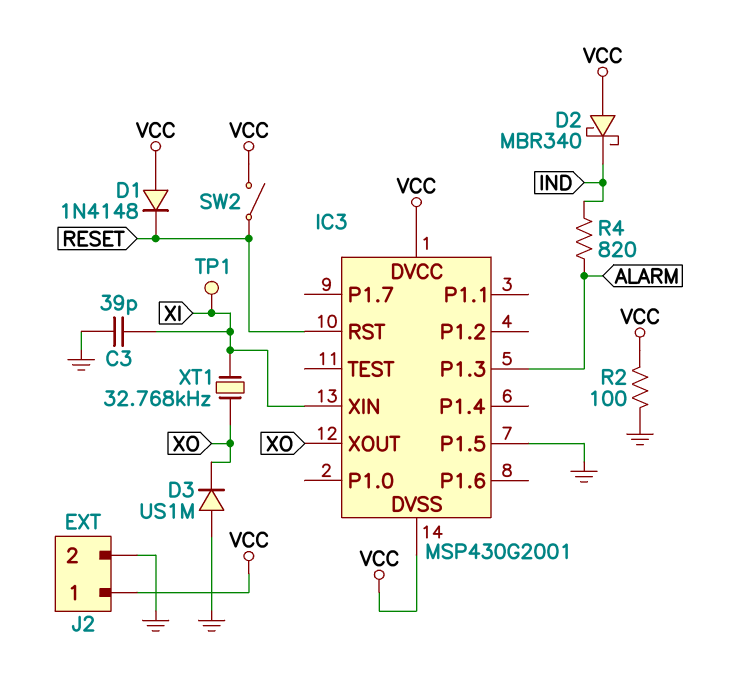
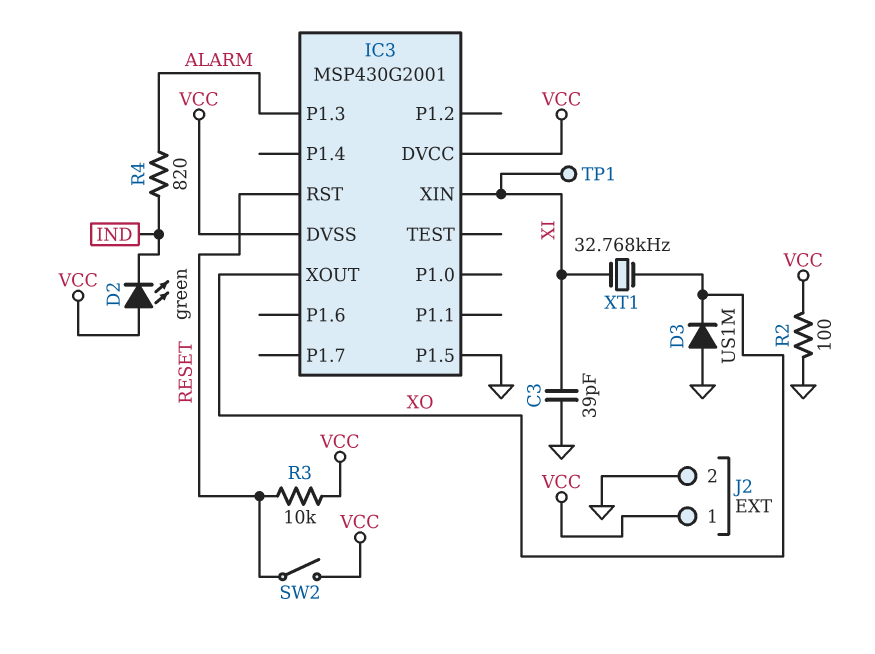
D1: diode 1N4148 (A VCC, K RESET) -> none
D2: schottky MBR340 (A VCC, K IND) -> LED green (A VCC, K IND)
R3: none -> 10k (RESET, VCC)

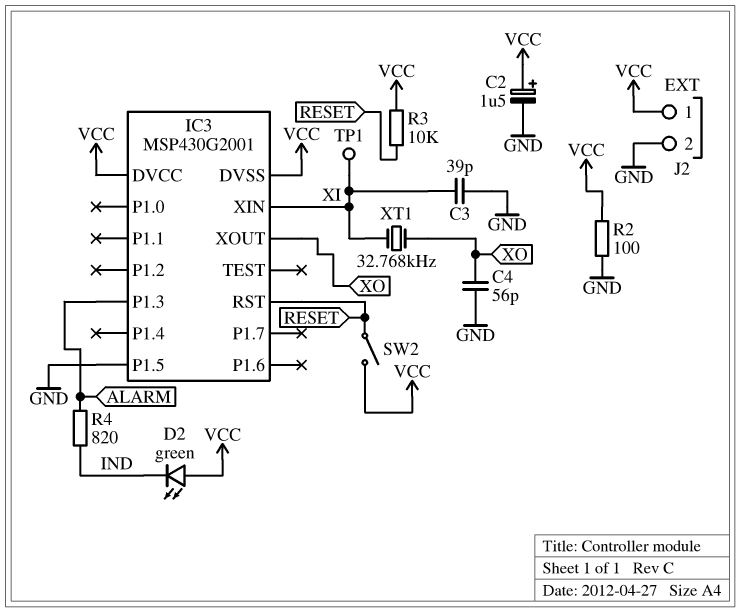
C2: none -> 1.5uF (plus VCC, minus GND)
C4: none -> 56pF (GND, XO)
D3: diode US1M (A GND, K XO) -> none

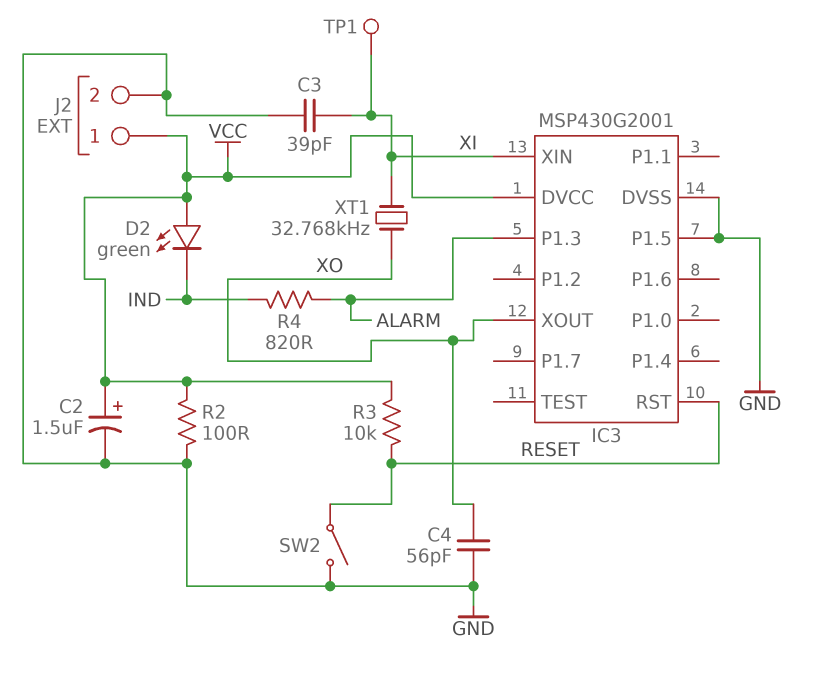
IC3 pin DVSS: VCC -> GND
SW2: switch (RESET, VCC) -> switch (GND, RESET)

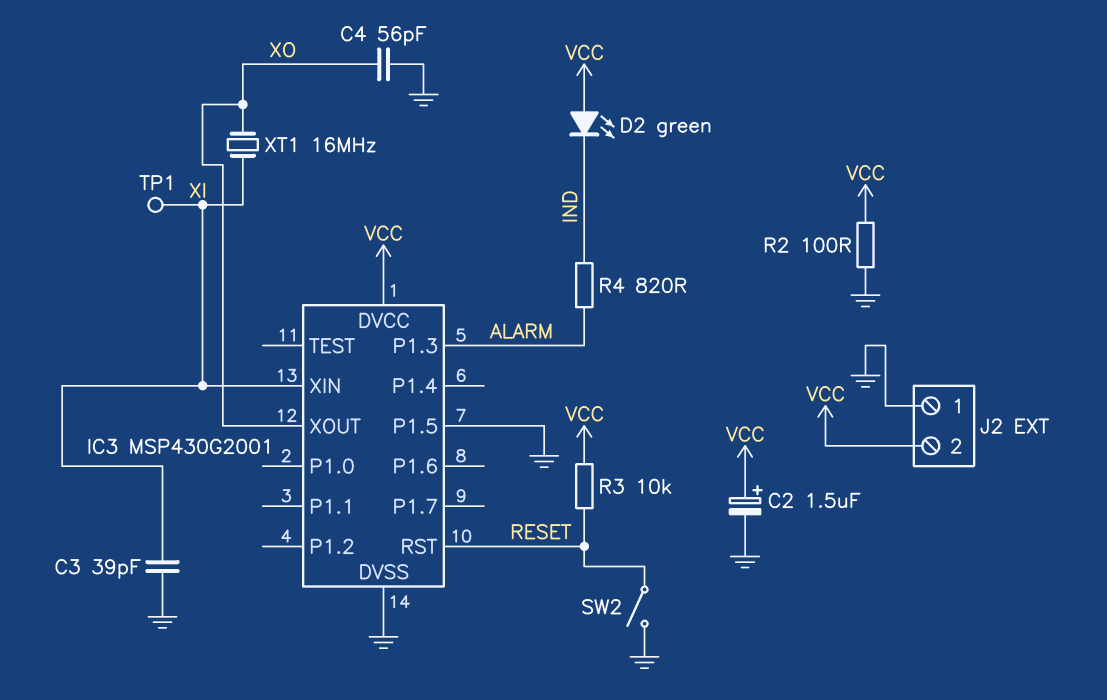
J2 pin 1: VCC -> GND
J2 pin 2: GND -> VCC
XT1: 32.768kHz (XI, XO) -> 16MHz (XI, XO)

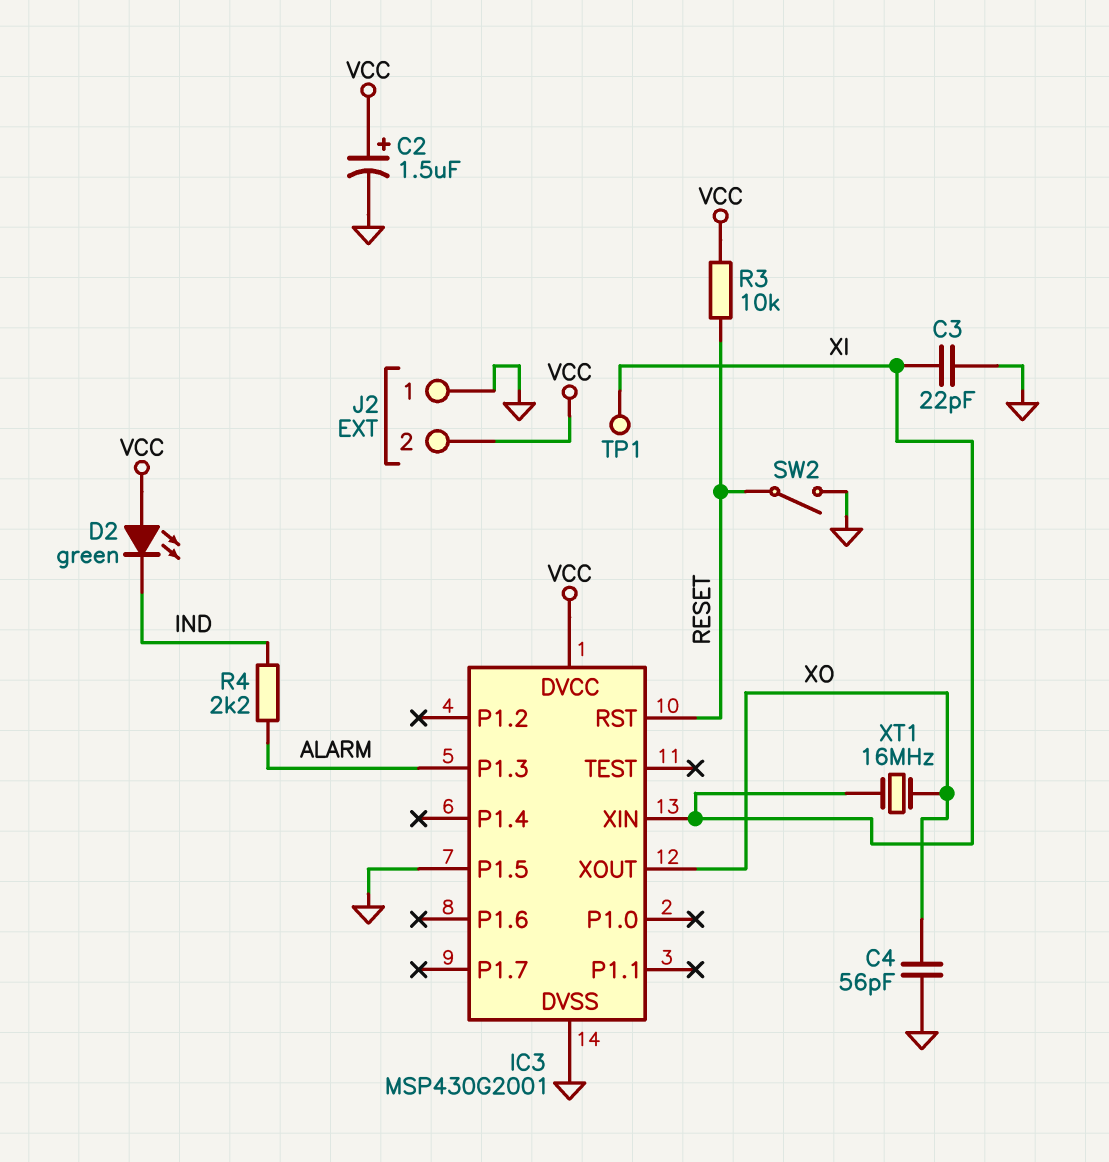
C3: 39pF (GND, XI) -> 22pF (GND, XI)
R2: 100 (GND, VCC) -> none
R4: 820 (ALARM, IND) -> 2.2k (ALARM, IND)

